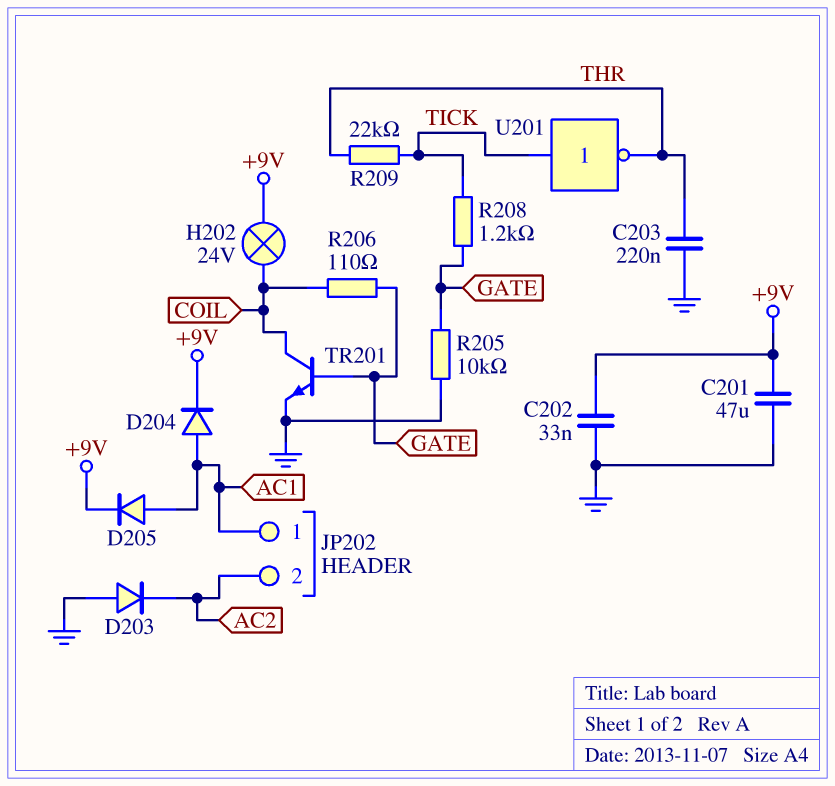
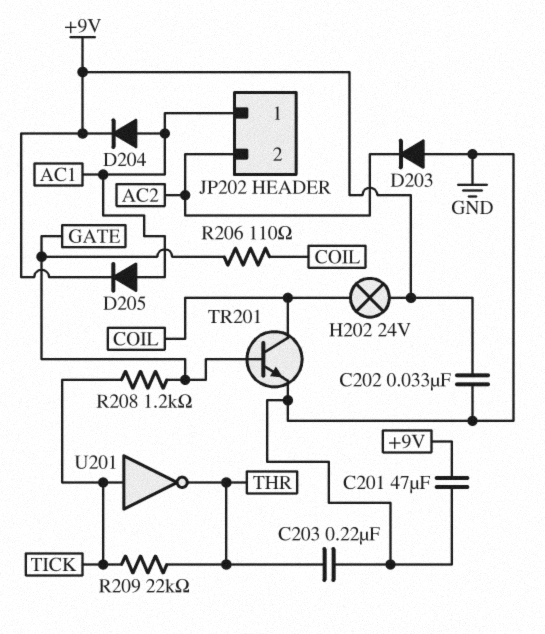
R205: 10k (GATE, GND) -> none

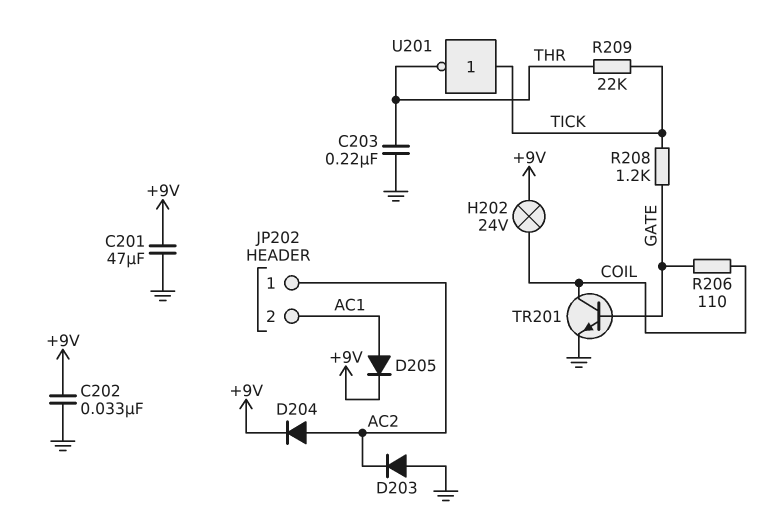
D204: diode (A AC1, K +9V) -> diode (A AC2, K +9V)
JP202 pin 1: AC1 -> AC2
JP202 pin 2: AC2 -> AC1

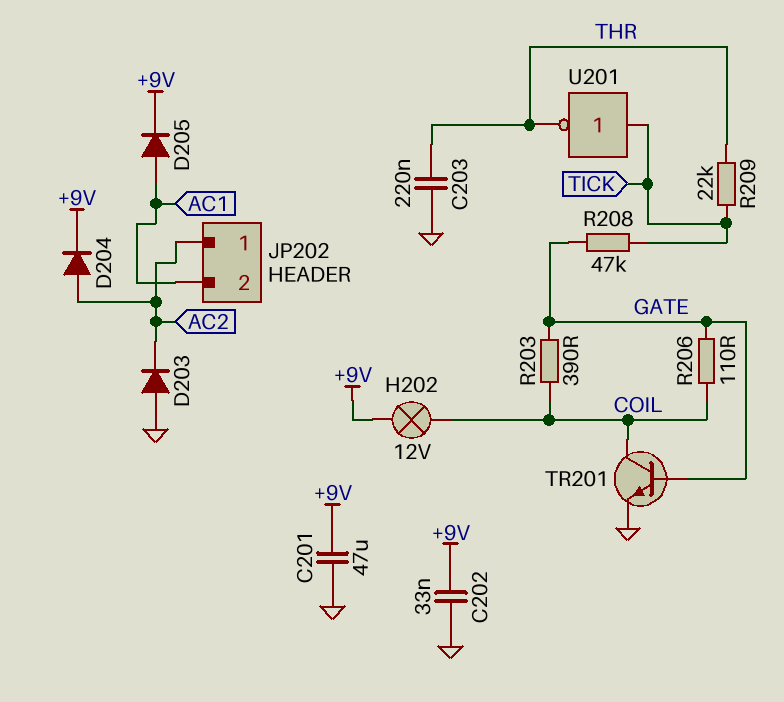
H202: lamp 24V (+9V, COIL) -> lamp 12V (+9V, COIL)
R203: none -> 390 (COIL, GATE)
R208: 1.2k (GATE, TICK) -> 47k (GATE, TICK)

